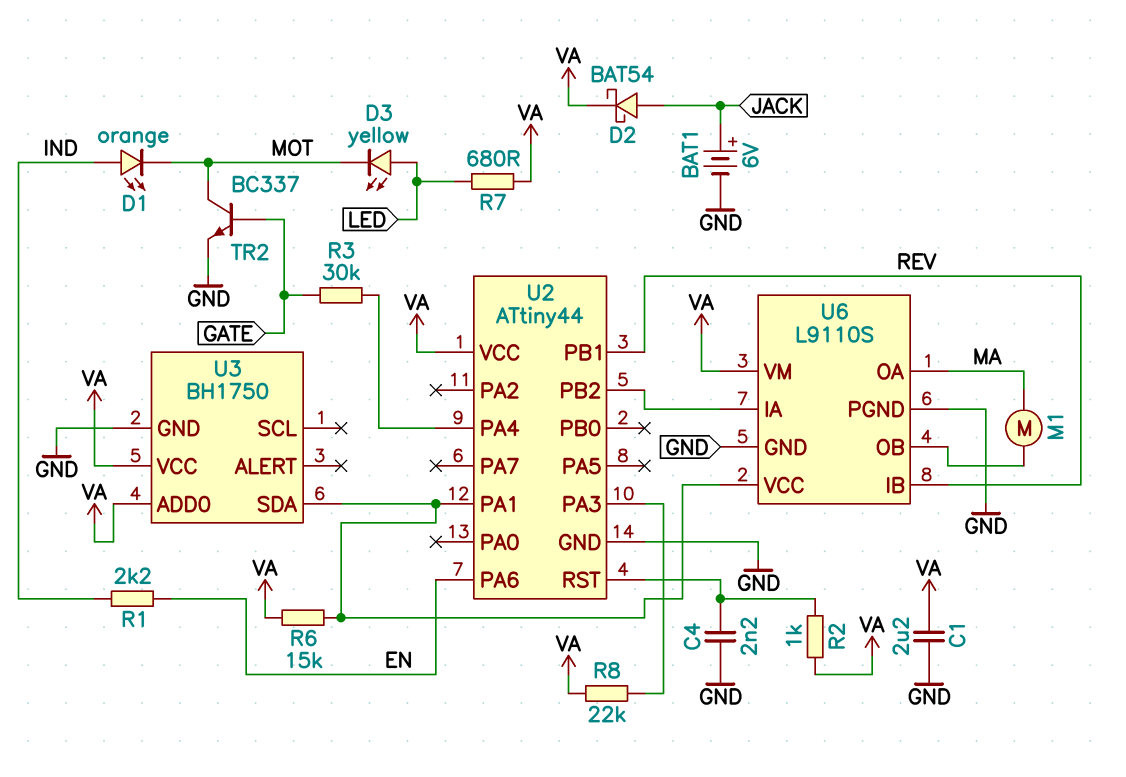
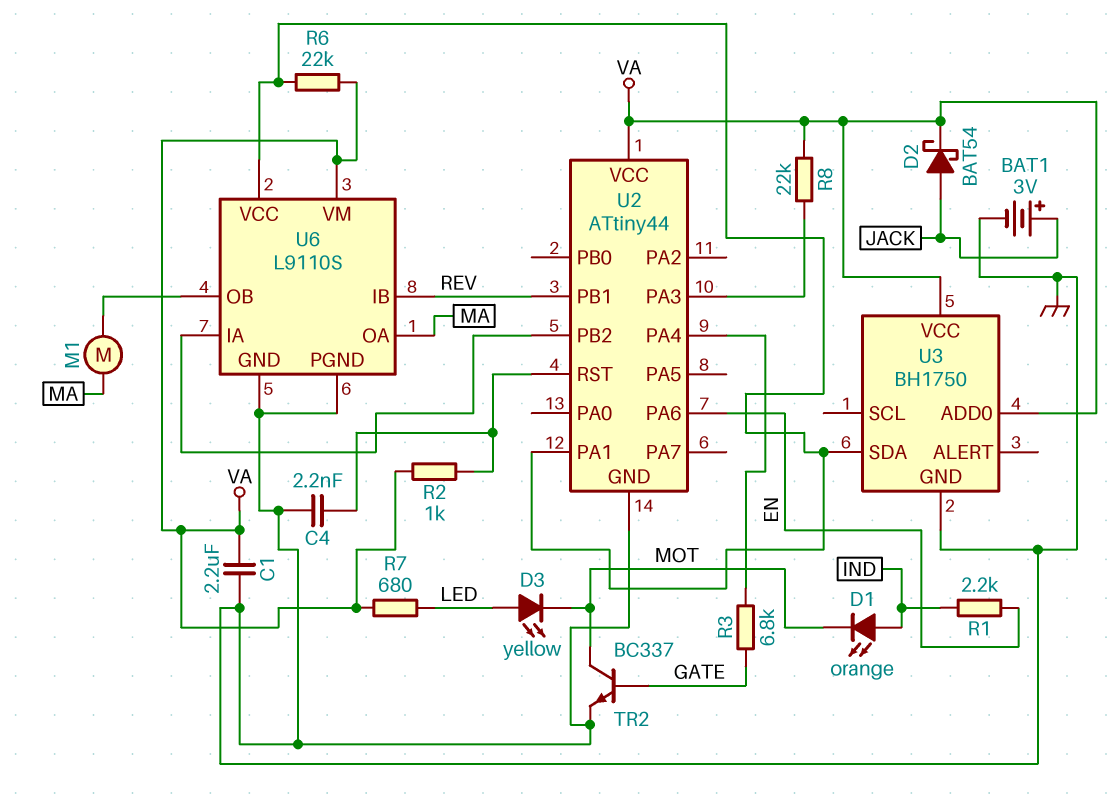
BAT1: 6V (plus JACK, minus GND) -> 3V (plus JACK, minus GND)
R3: 30k (GATE, U2/PA4) -> 6.8k (GATE, U2/PA4)
R6: 15k (U2/PA1, VA) -> 22k (U2/PA1, VA)

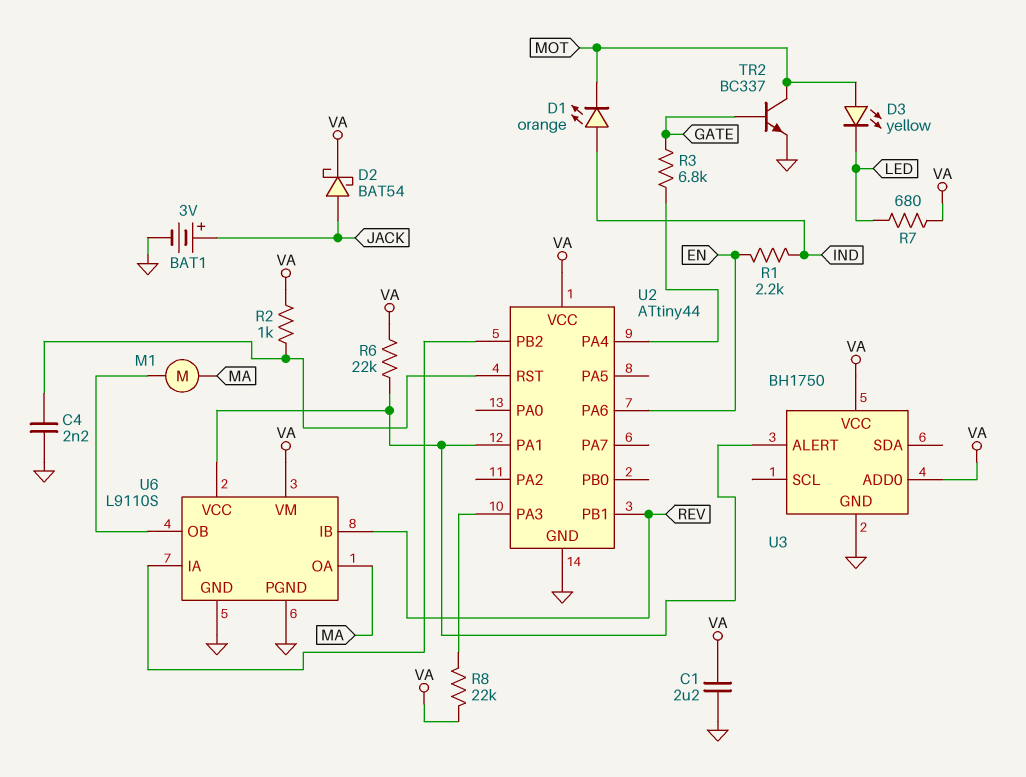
D3: LED yellow (A LED, K MOT) -> LED yellow (A MOT, K LED)
U3 pin ALERT: none -> U2/PA1
U3 pin SDA: U2/PA1 -> none

